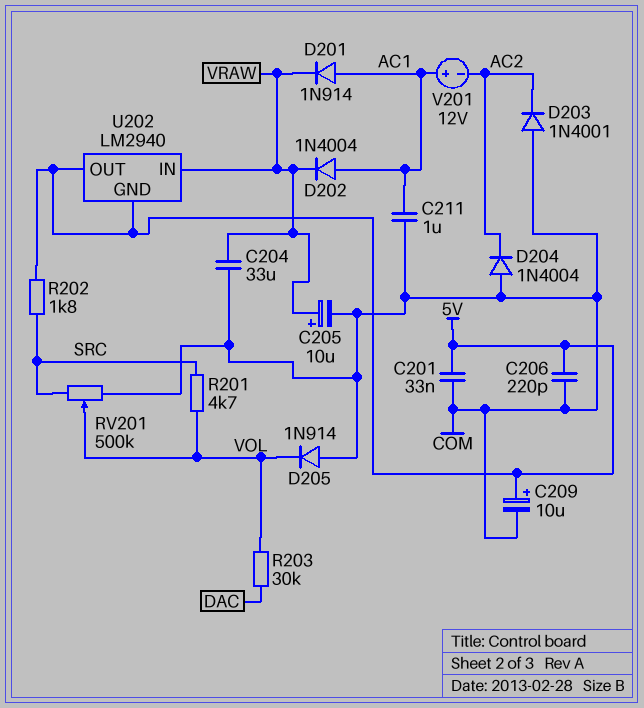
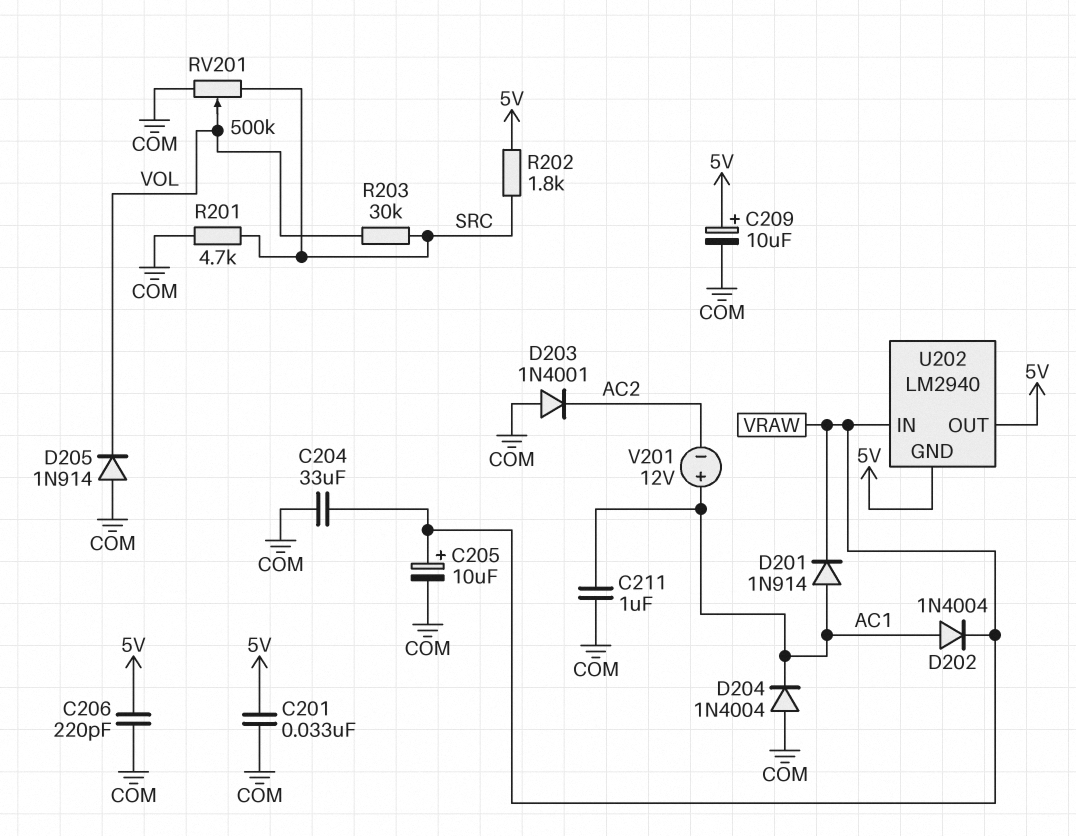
D204: diode 1N4004 (A COM, K AC2) -> diode 1N4004 (A COM, K AC1)
R201: 4.7k (SRC, VOL) -> 4.7k (COM, SRC)
R203: 30k (DAC, VOL) -> 30k (SRC, VOL)

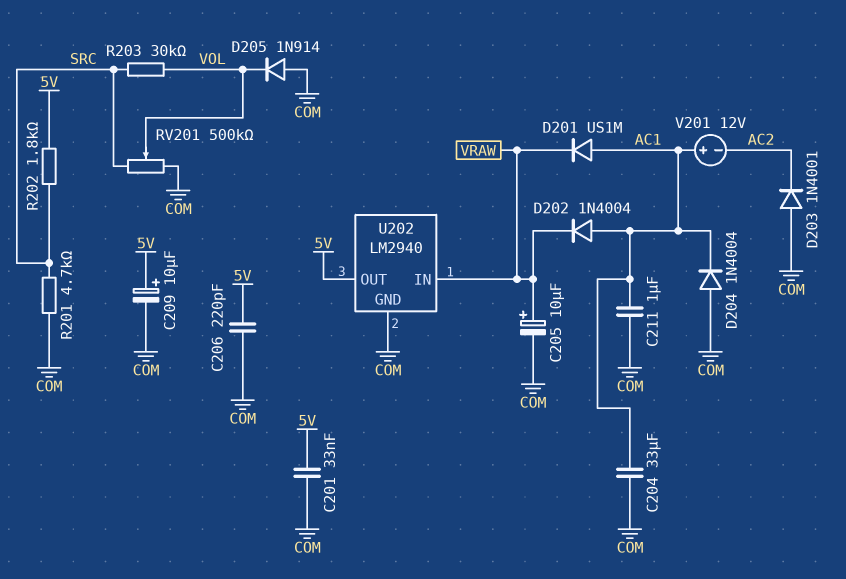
C204: 33uF (COM, VRAW) -> 33uF (AC1, COM)
D201: diode 1N914 (A AC1, K VRAW) -> diode US1M (A AC1, K VRAW)
U202 pin GND: 5V -> COM

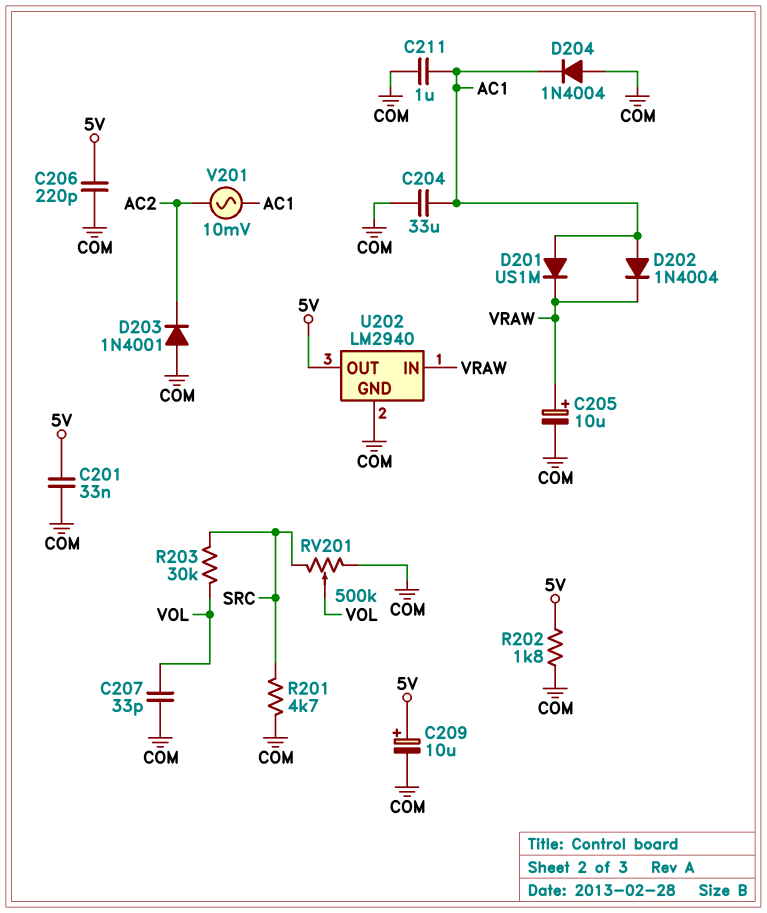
C207: none -> 33pF (COM, VOL)
D205: diode 1N914 (A COM, K VOL) -> none
R202: 1.8k (5V, SRC) -> 1.8k (5V, COM)
V201: 12V (plus AC1, minus AC2) -> AC 10mV (AC1, AC2)

